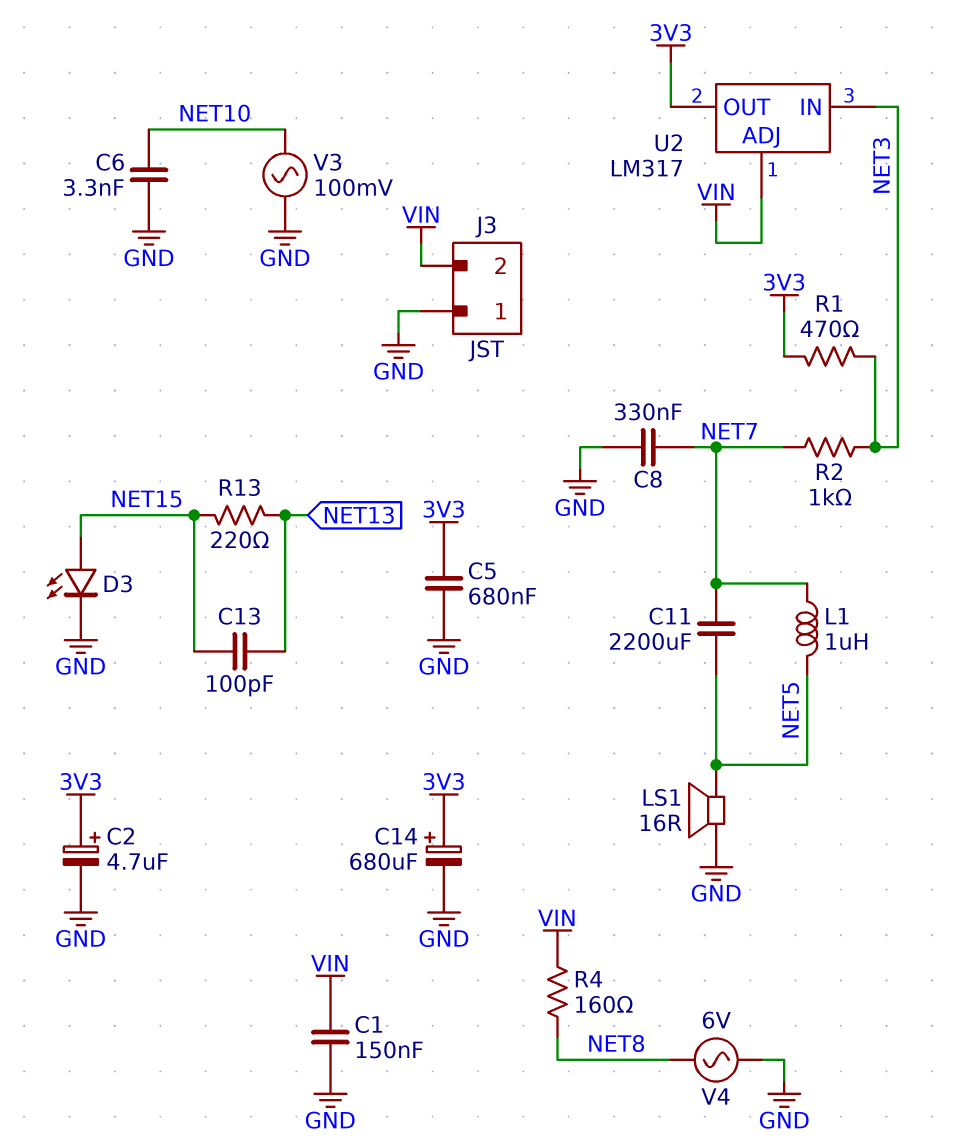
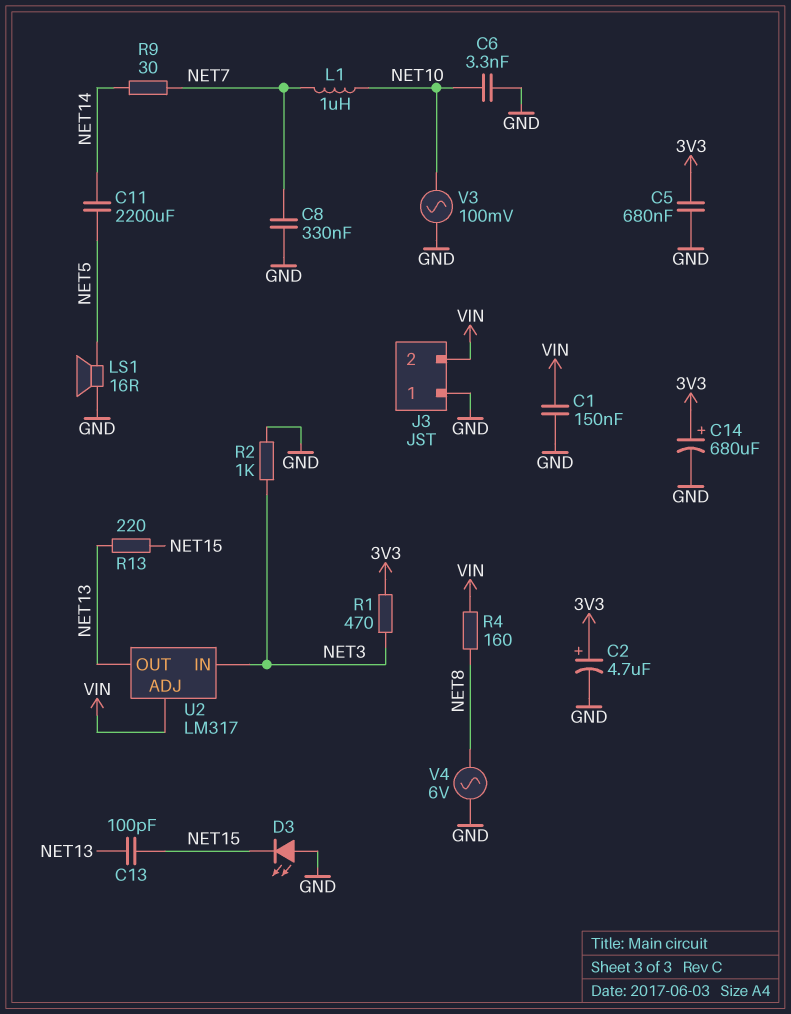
C11: 2200uF (NET5, NET7) -> 2200uF (NET5, NET14)
D3: LED (A NET15, K GND) -> LED (A GND, K NET15)
L1: 1uH (NET5, NET7) -> 1uH (NET7, NET10)
R2: 1k (NET3, NET7) -> 1k (GND, NET3)
R9: none -> 30 (NET7, NET14)
U2 pin OUT: 3V3 -> NET13

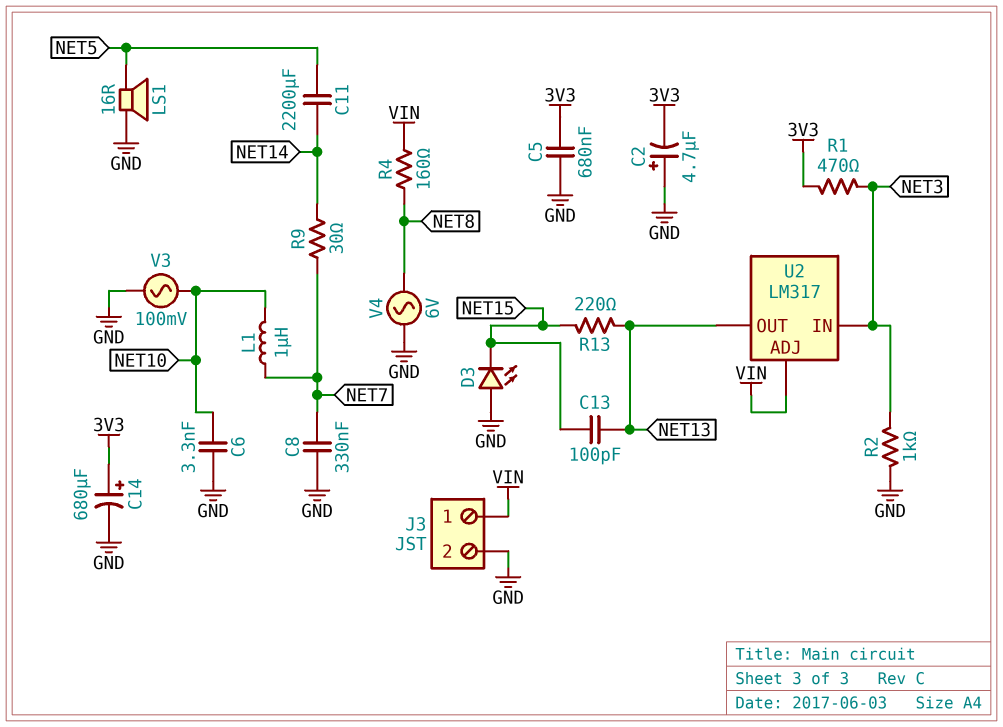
C1: 150nF (GND, VIN) -> none
C2: 4.7uF (plus 3V3, minus GND) -> 4.7uF (plus GND, minus 3V3)
J3 pin 1: GND -> VIN
J3 pin 2: VIN -> GND

